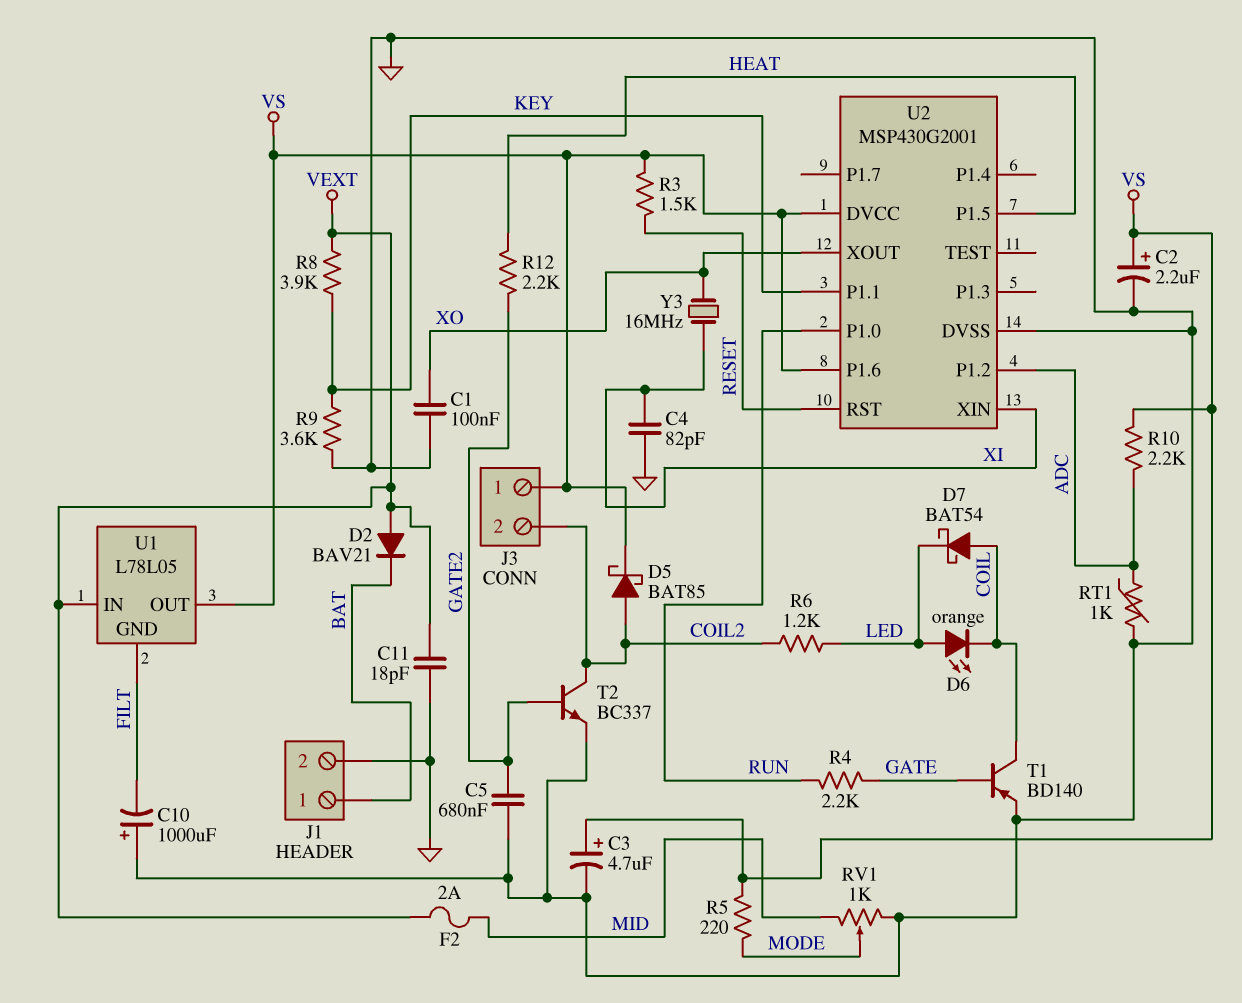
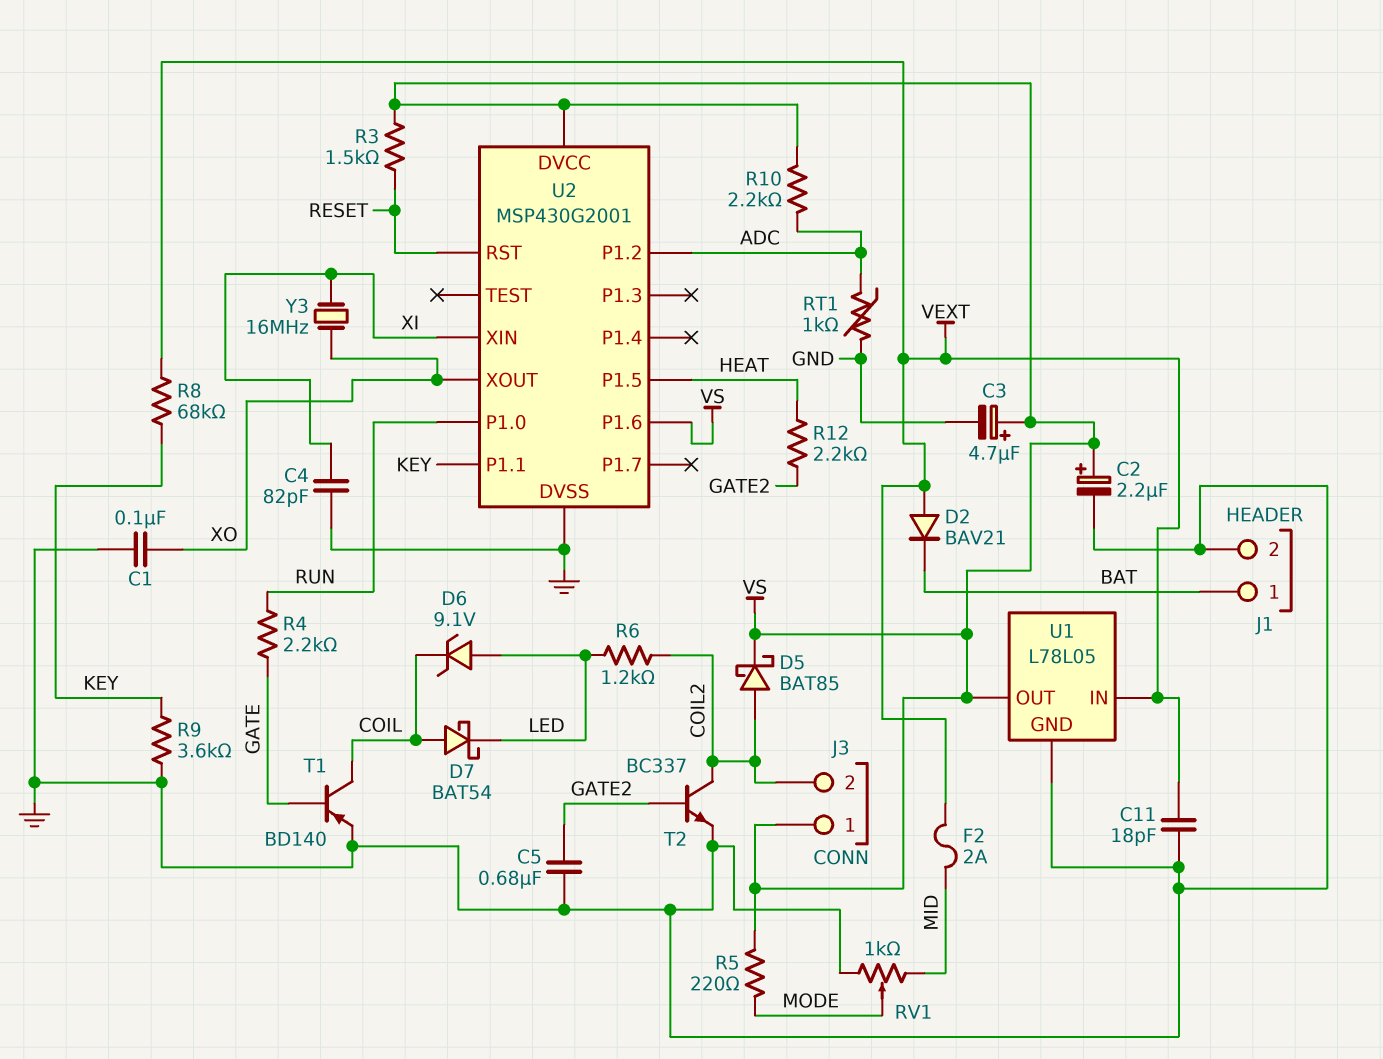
C10: 1000uF (plus GND, minus FILT) -> none
D6: LED orange (A LED, K COIL) -> zener 9.1V (A LED, K COIL)
R8: 3.9k (KEY, VEXT) -> 68k (KEY, VEXT)
U1 pin GND: FILT -> GND

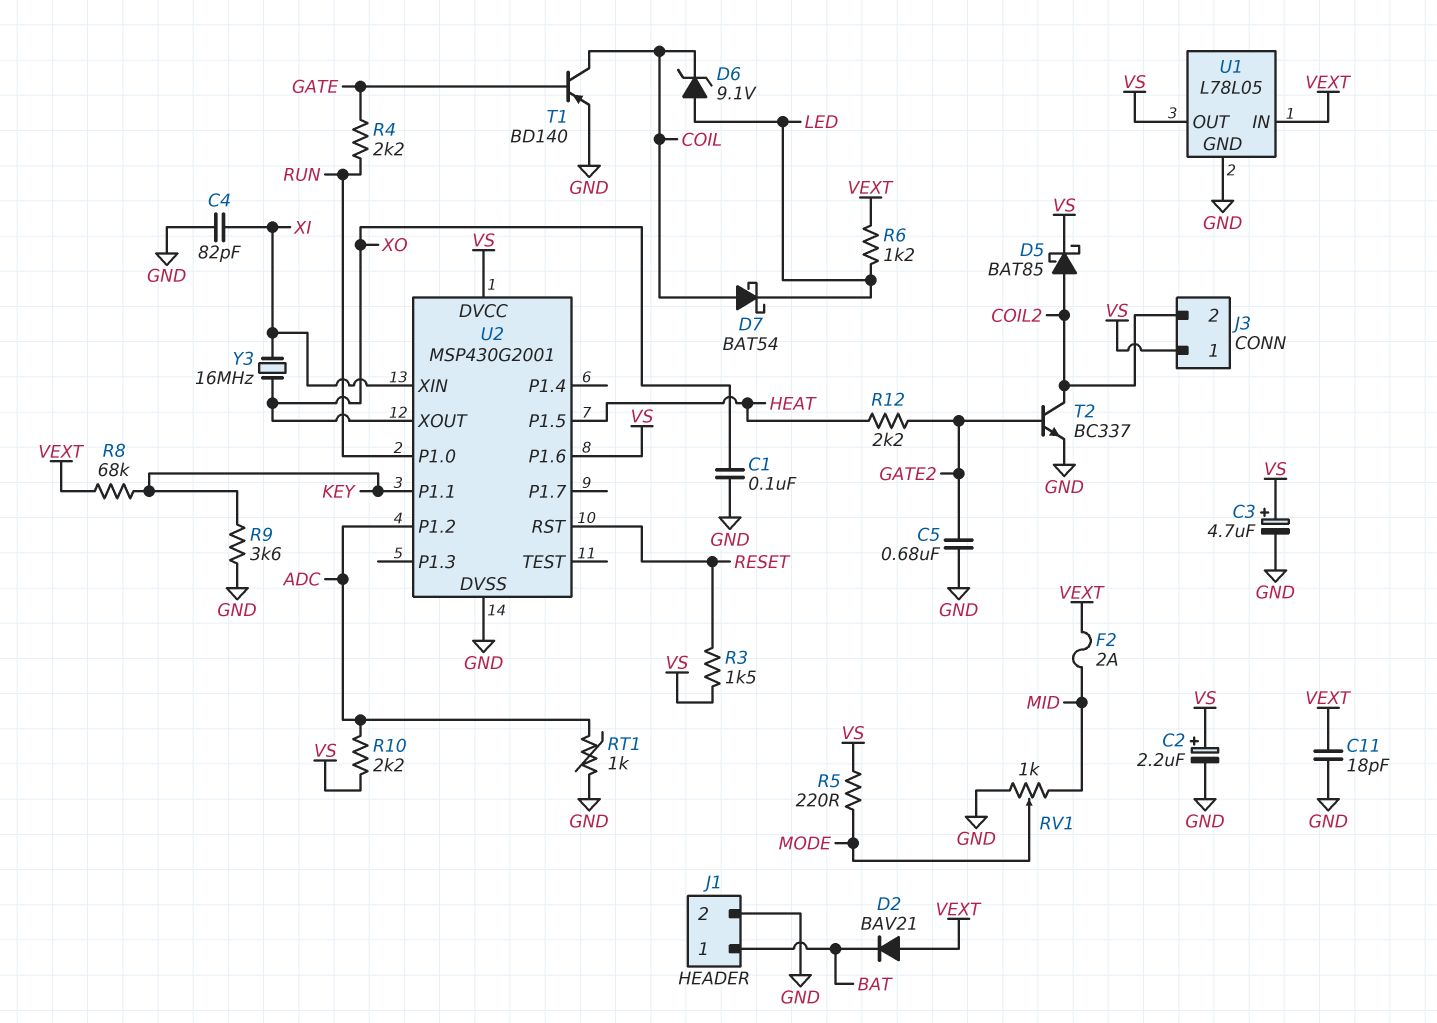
R6: 1.2k (COIL2, LED) -> 1.2k (LED, VEXT)

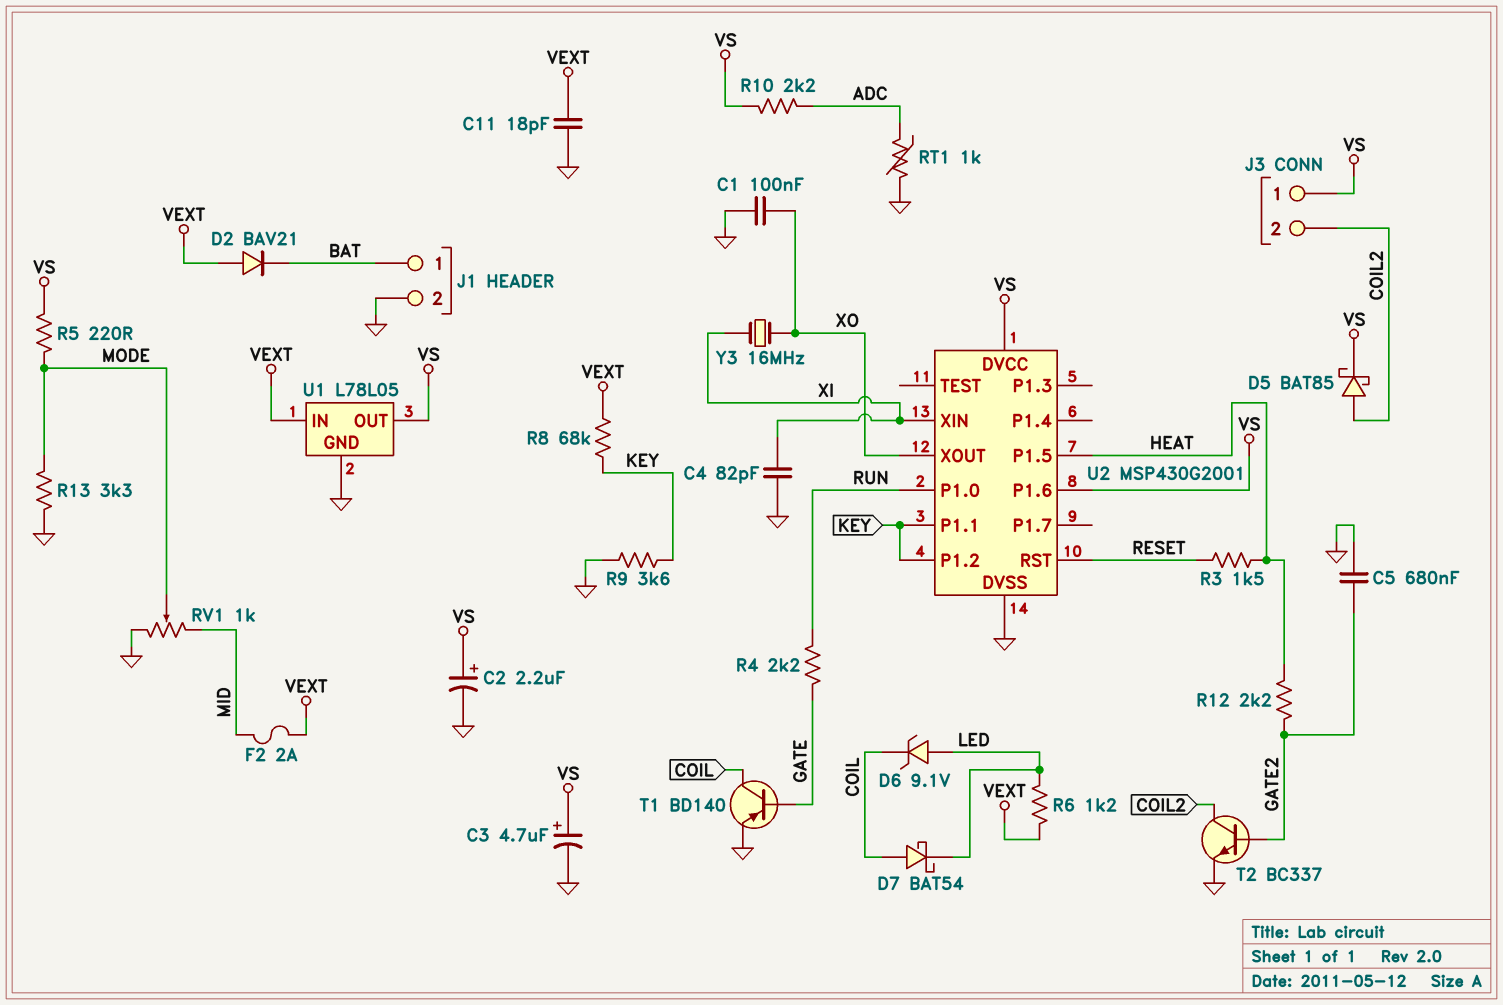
R3: 1.5k (RESET, VS) -> 1.5k (HEAT, RESET)
R13: none -> 3.3k (GND, MODE)
U2 pin P1.2: ADC -> KEY

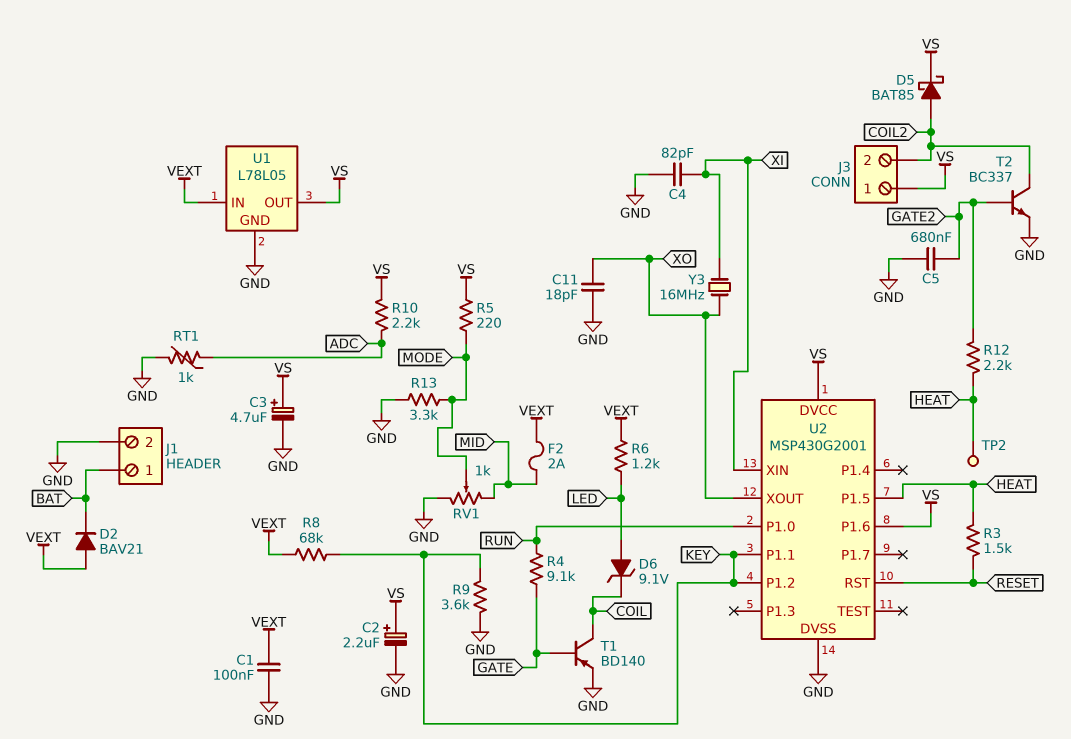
C1: 100nF (GND, XO) -> 100nF (GND, VEXT)
C11: 18pF (GND, VEXT) -> 18pF (GND, XO)
D7: schottky BAT54 (A COIL, K LED) -> none
R4: 2.2k (GATE, RUN) -> 9.1k (GATE, RUN)
TP2: none -> test point (HEAT)

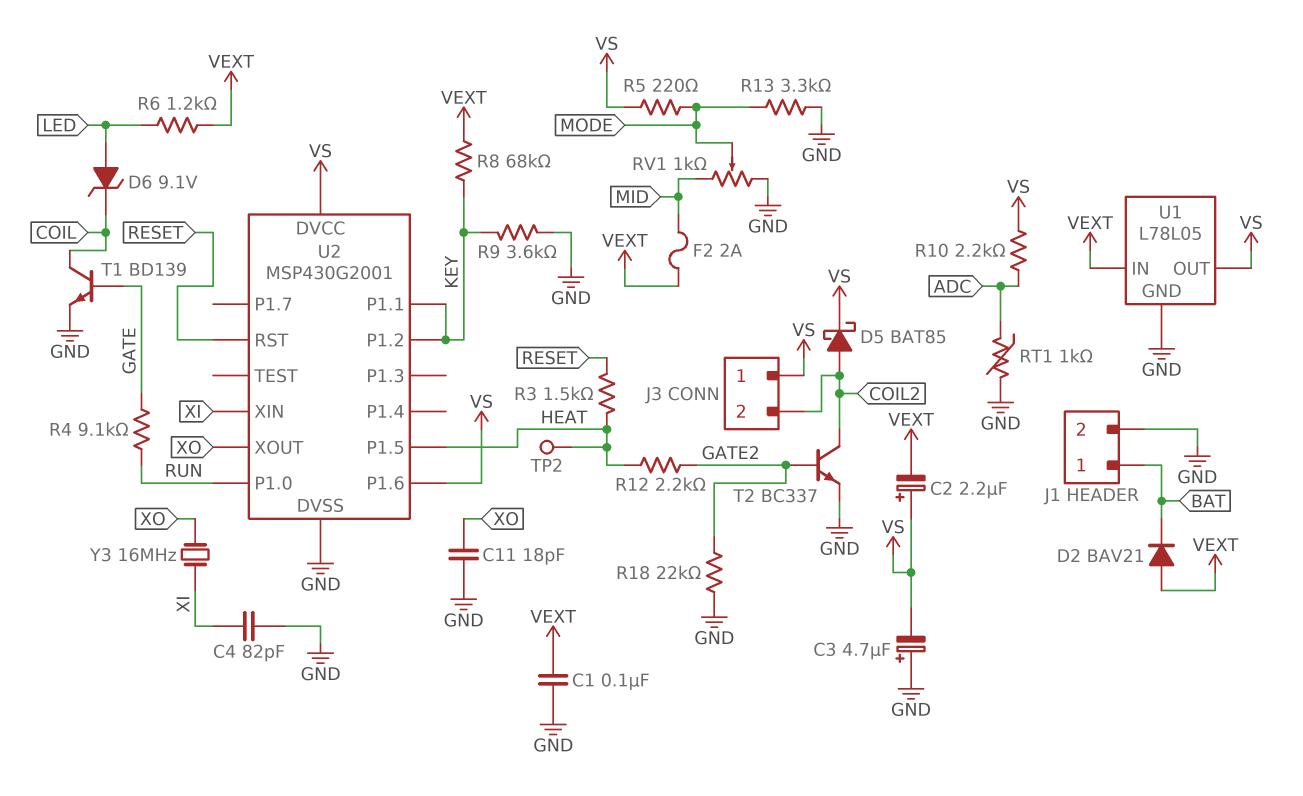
C2: 2.2uF (plus VS, minus GND) -> 2.2uF (plus VS, minus VEXT)
C3: 4.7uF (plus VS, minus GND) -> 4.7uF (plus GND, minus VS)
C5: 680nF (GATE2, GND) -> none
R18: none -> 22k (GATE2, GND)
T1: PNP BD140 (B GATE, C COIL, E GND) -> NPN BD139 (B GATE, C COIL, E GND)

